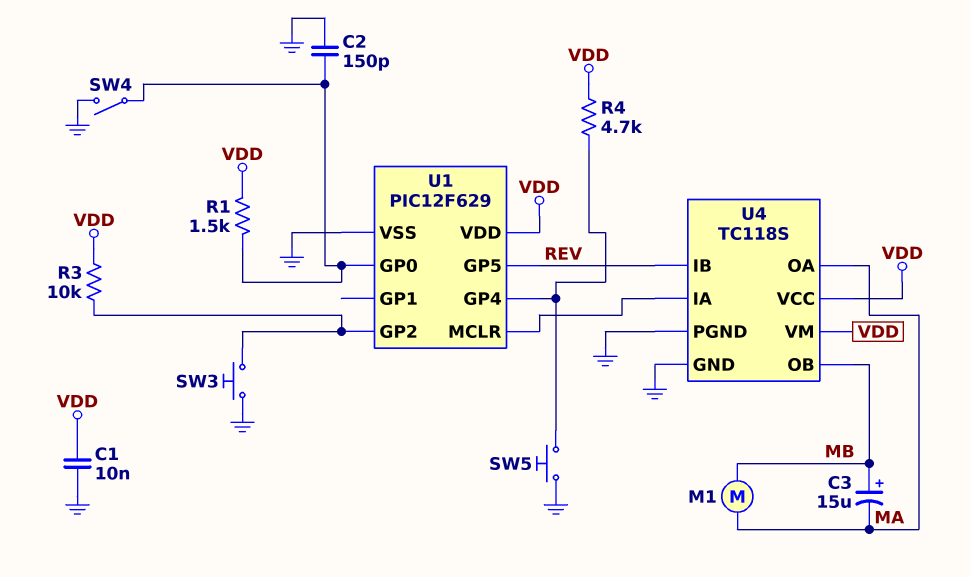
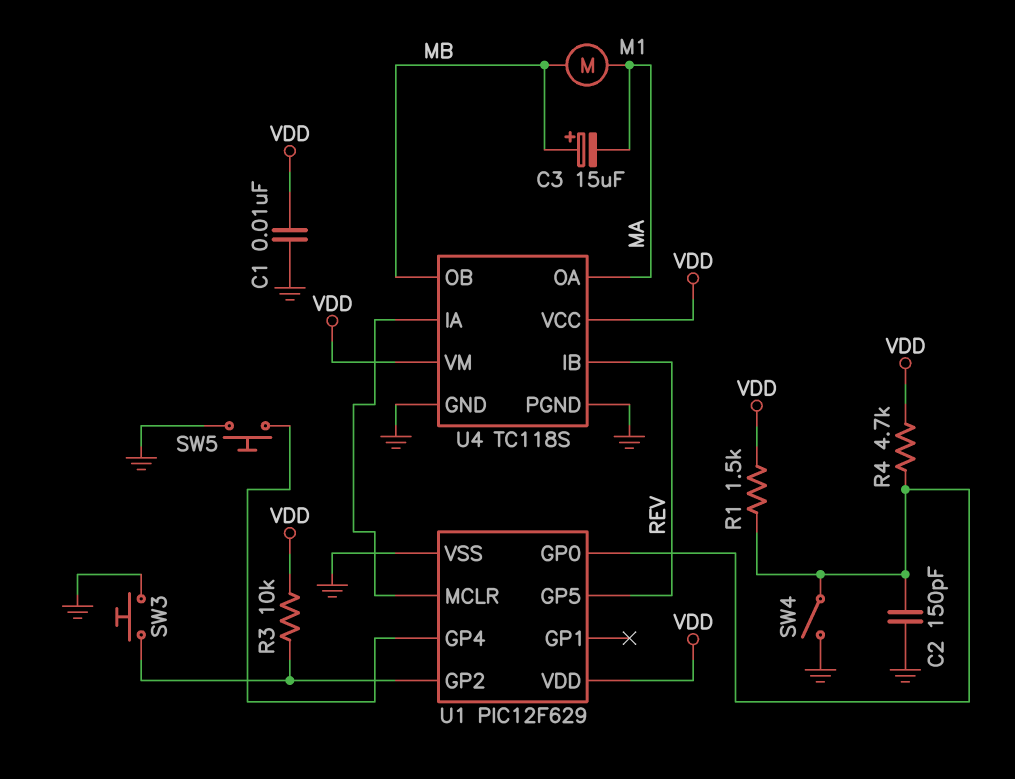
R4: 4.7k (U1/GP4, VDD) -> 4.7k (U1/GP0, VDD)

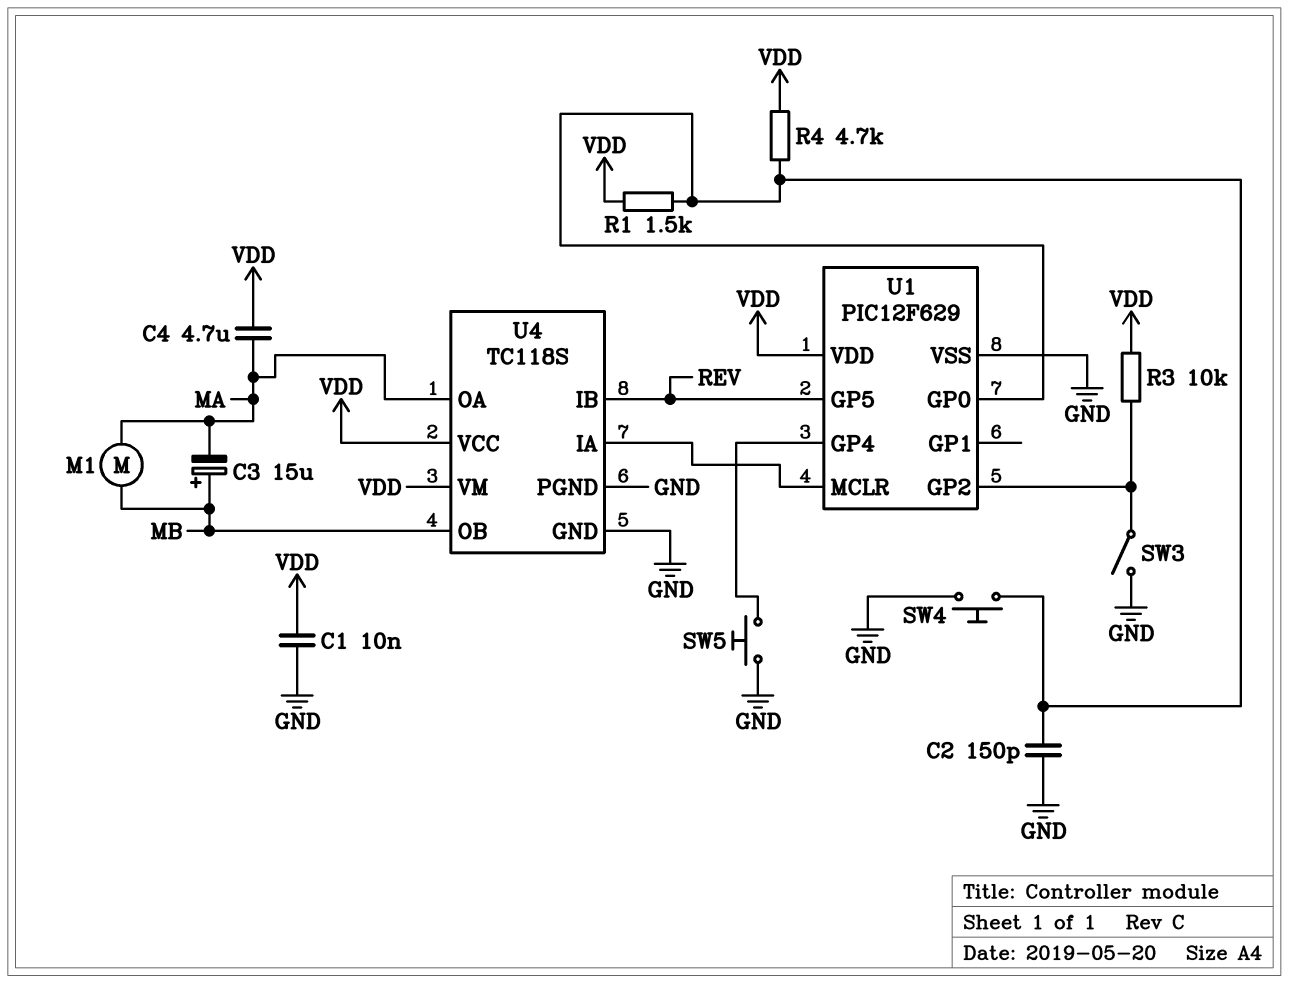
C4: none -> 4.7uF (MA, VDD)
SW3: button (GND, U1/GP2) -> switch (GND, U1/GP2)
SW4: switch (GND, U1/GP0) -> button (GND, U1/GP0)

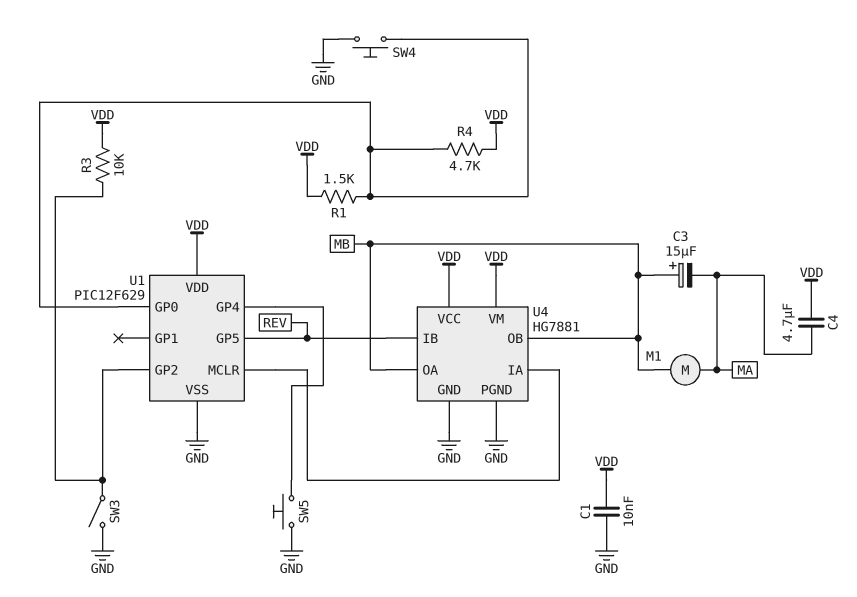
C2: 150pF (GND, U1/GP0) -> none
U4: TC118S -> HG7881
U4 pin OA: MA -> MB

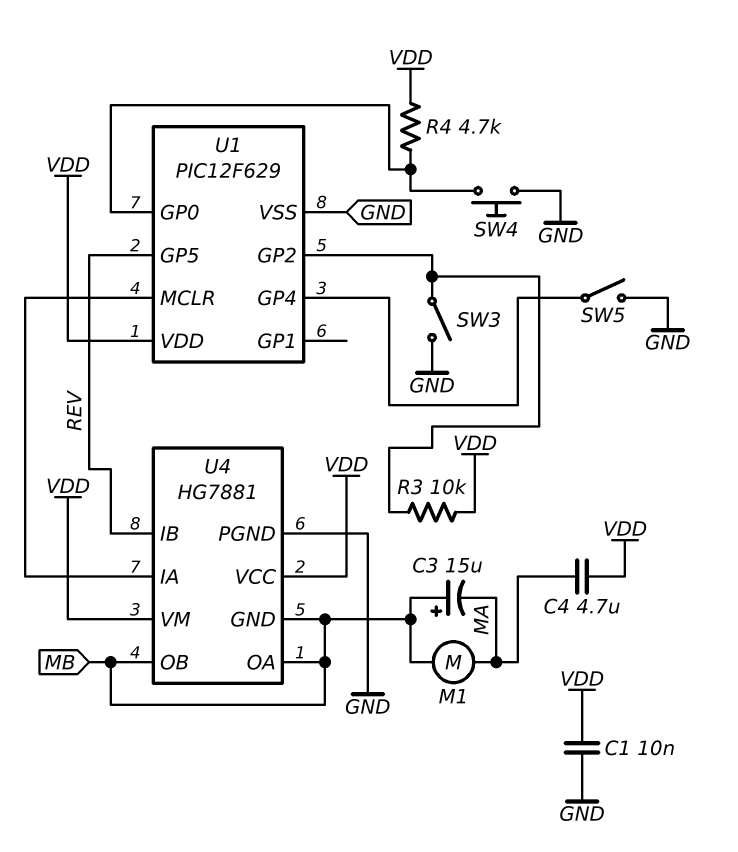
R1: 1.5k (U1/GP0, VDD) -> none
SW5: button (GND, U1/GP4) -> switch (GND, U1/GP4)
U4 pin GND: GND -> MB

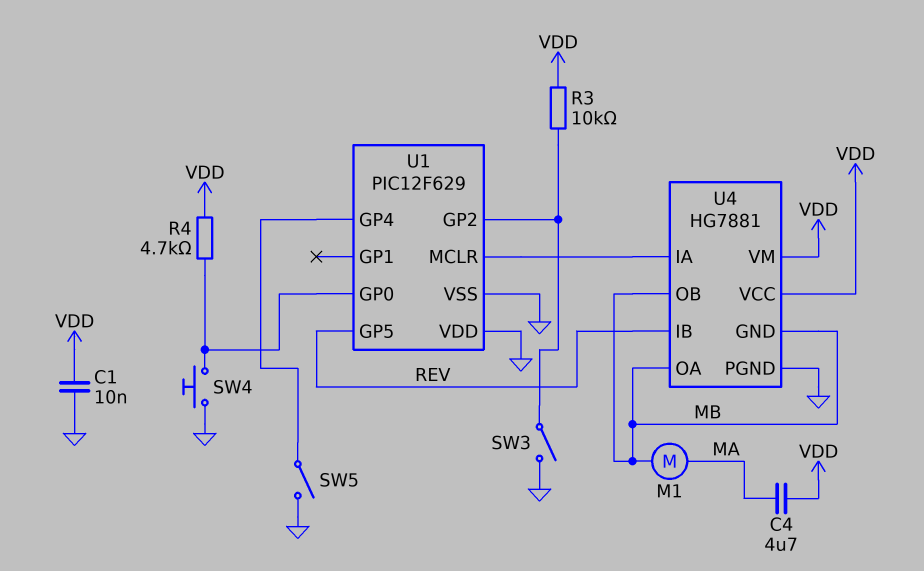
C3: 15uF (plus MB, minus MA) -> none
U1 pin VDD: VDD -> GND

